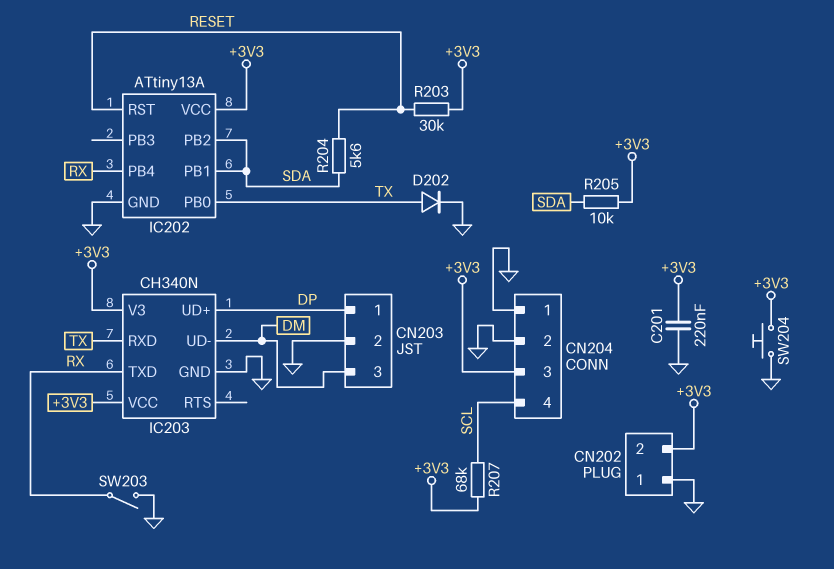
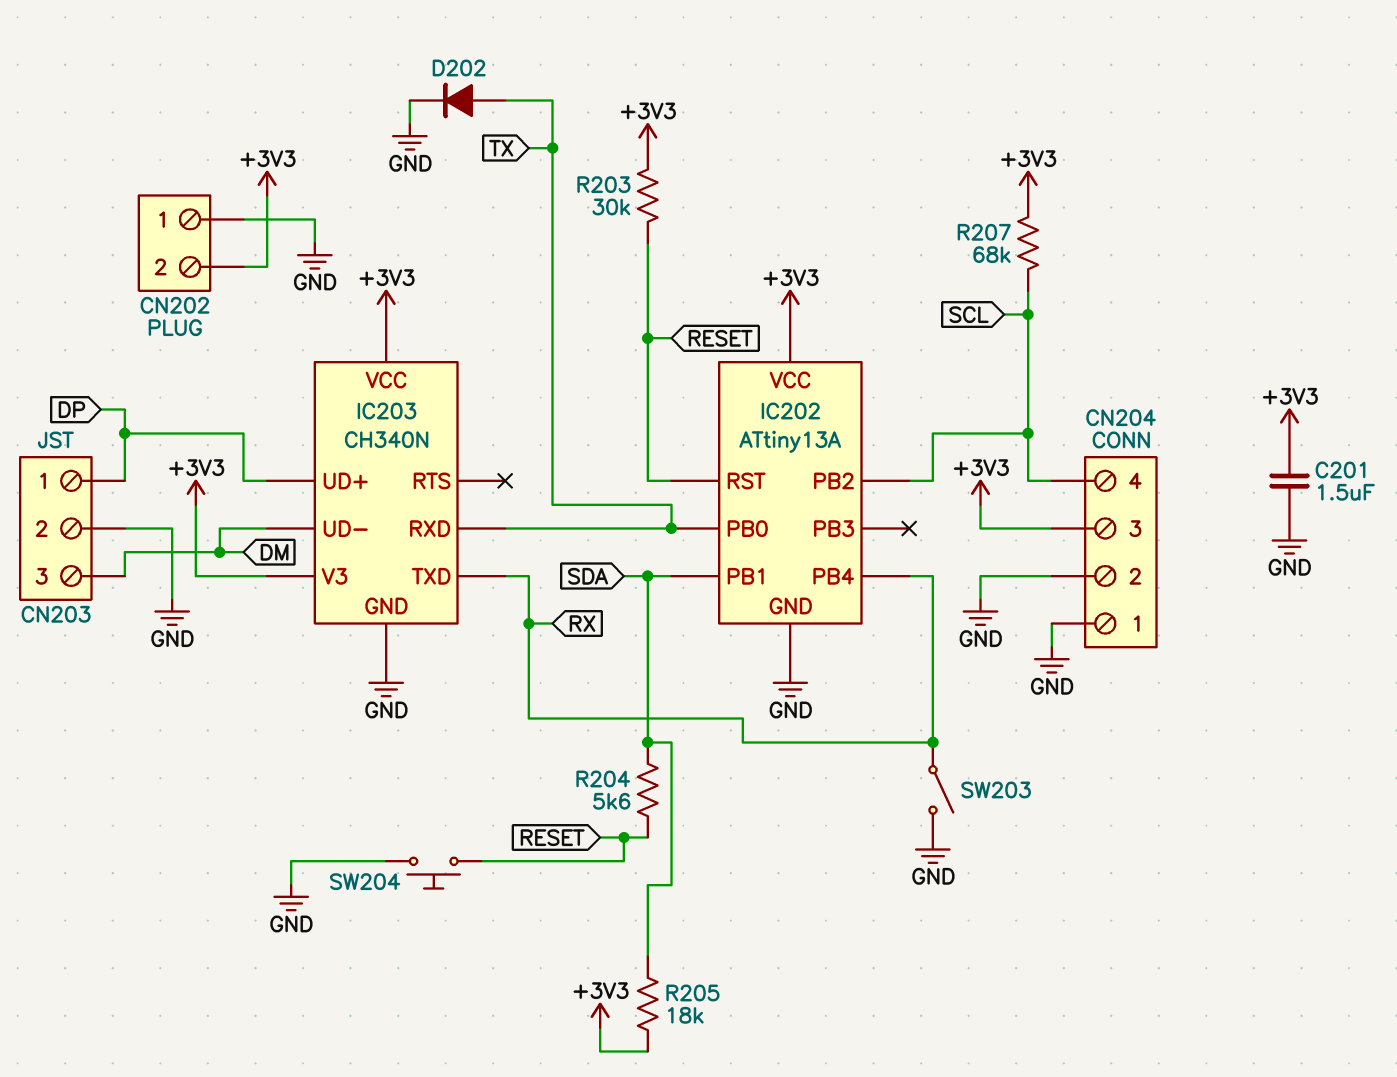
C201: 220nF (+3V3, GND) -> 1.5uF (+3V3, GND)
IC202 pin PB2: SDA -> SCL
R205: 10k (+3V3, SDA) -> 18k (+3V3, SDA)
SW204: button (+3V3, GND) -> button (GND, RESET)

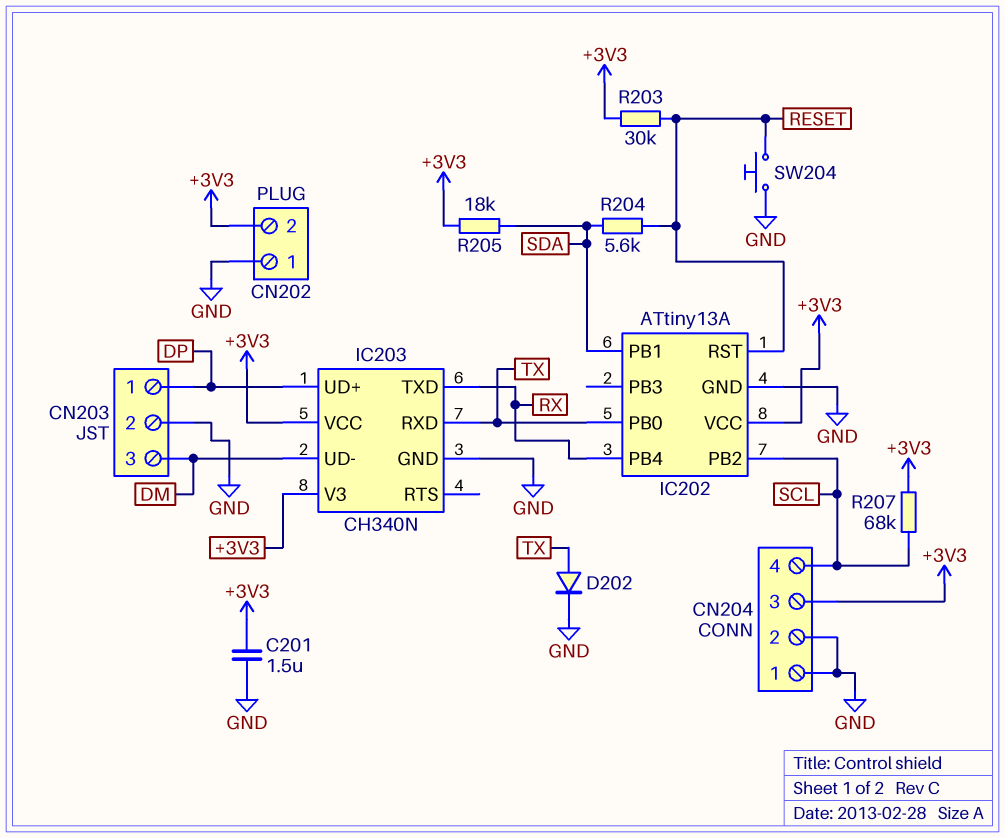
SW203: switch (GND, RX) -> none

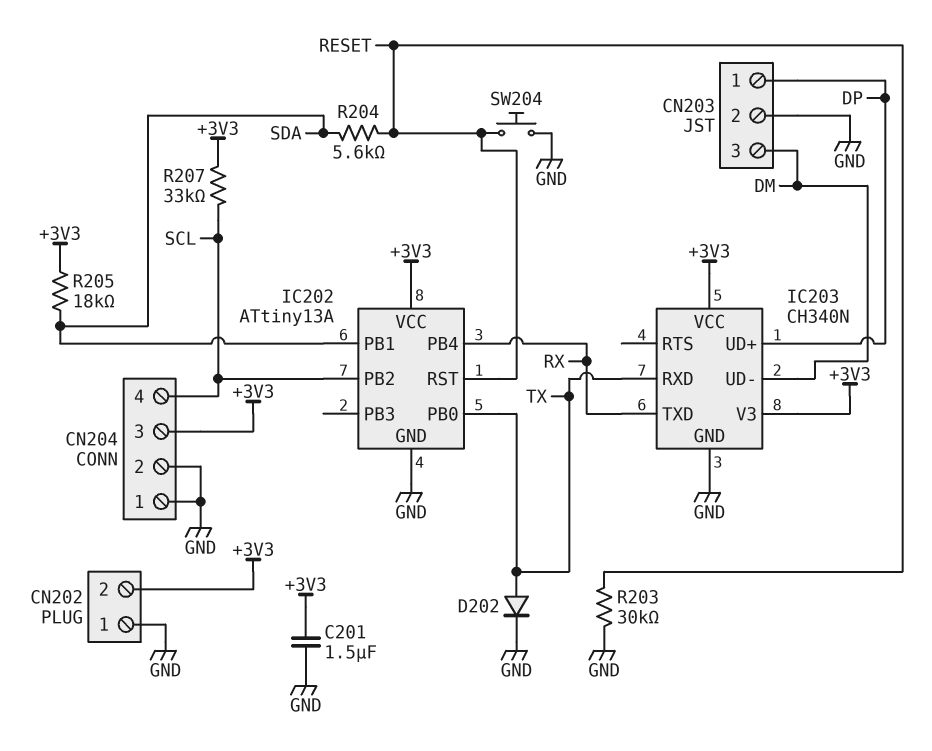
R203: 30k (+3V3, RESET) -> 30k (GND, RESET)
R207: 68k (+3V3, SCL) -> 33k (+3V3, SCL)

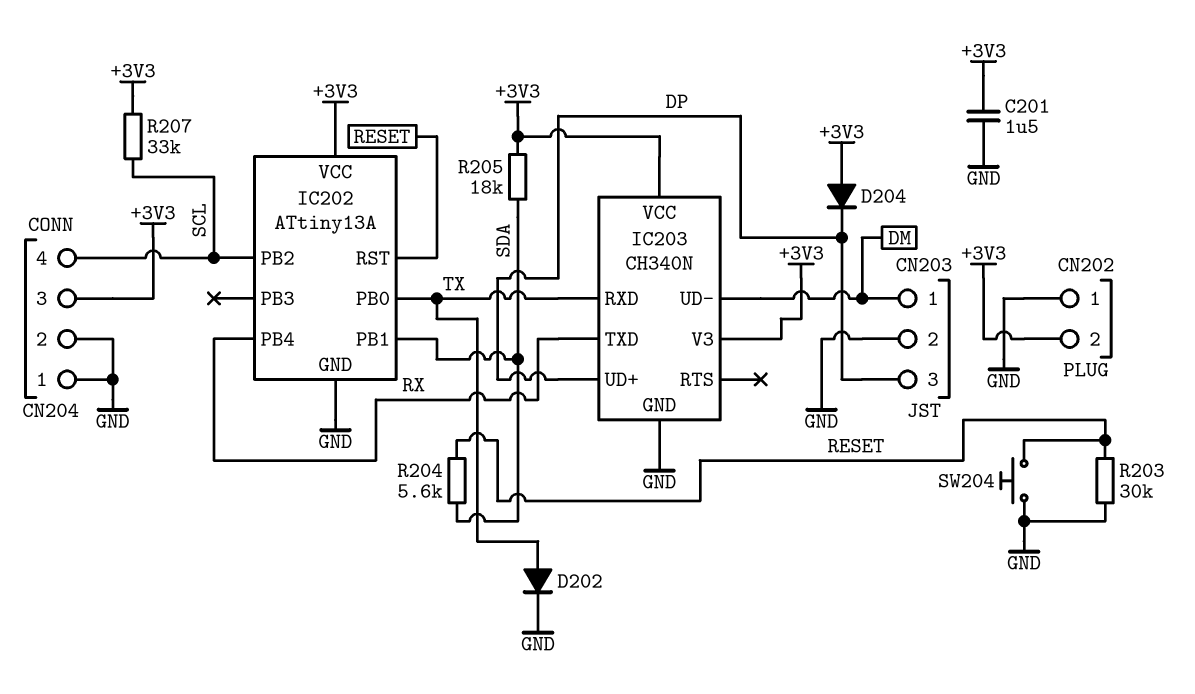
CN203 pin 1: DP -> DM
CN203 pin 3: DM -> DP
D204: none -> diode (A +3V3, K DP)

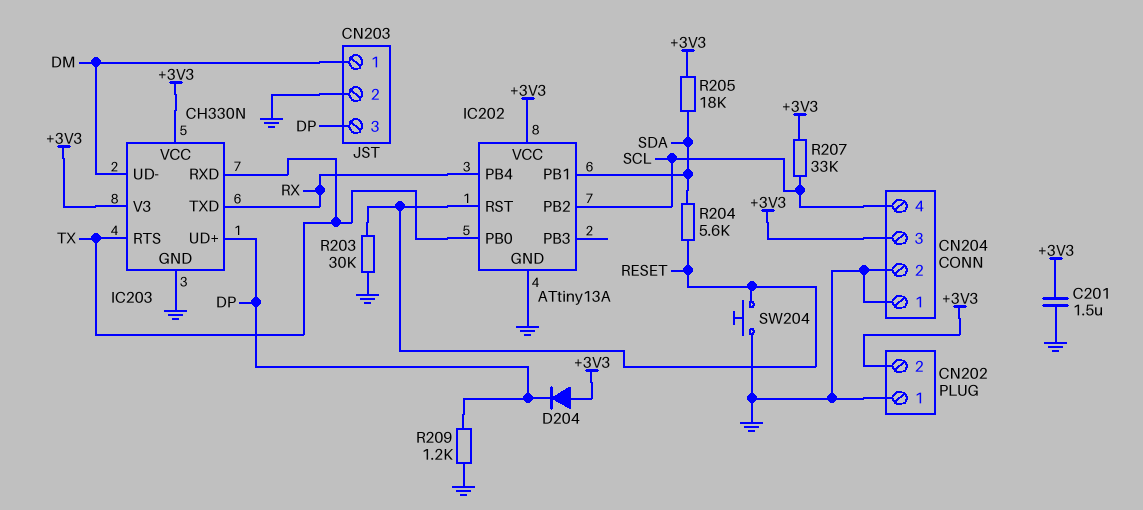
D202: diode (A TX, K GND) -> none
IC203: CH340N -> CH330N
IC203 pin RTS: none -> TX
R209: none -> 1.2k (DP, GND)

